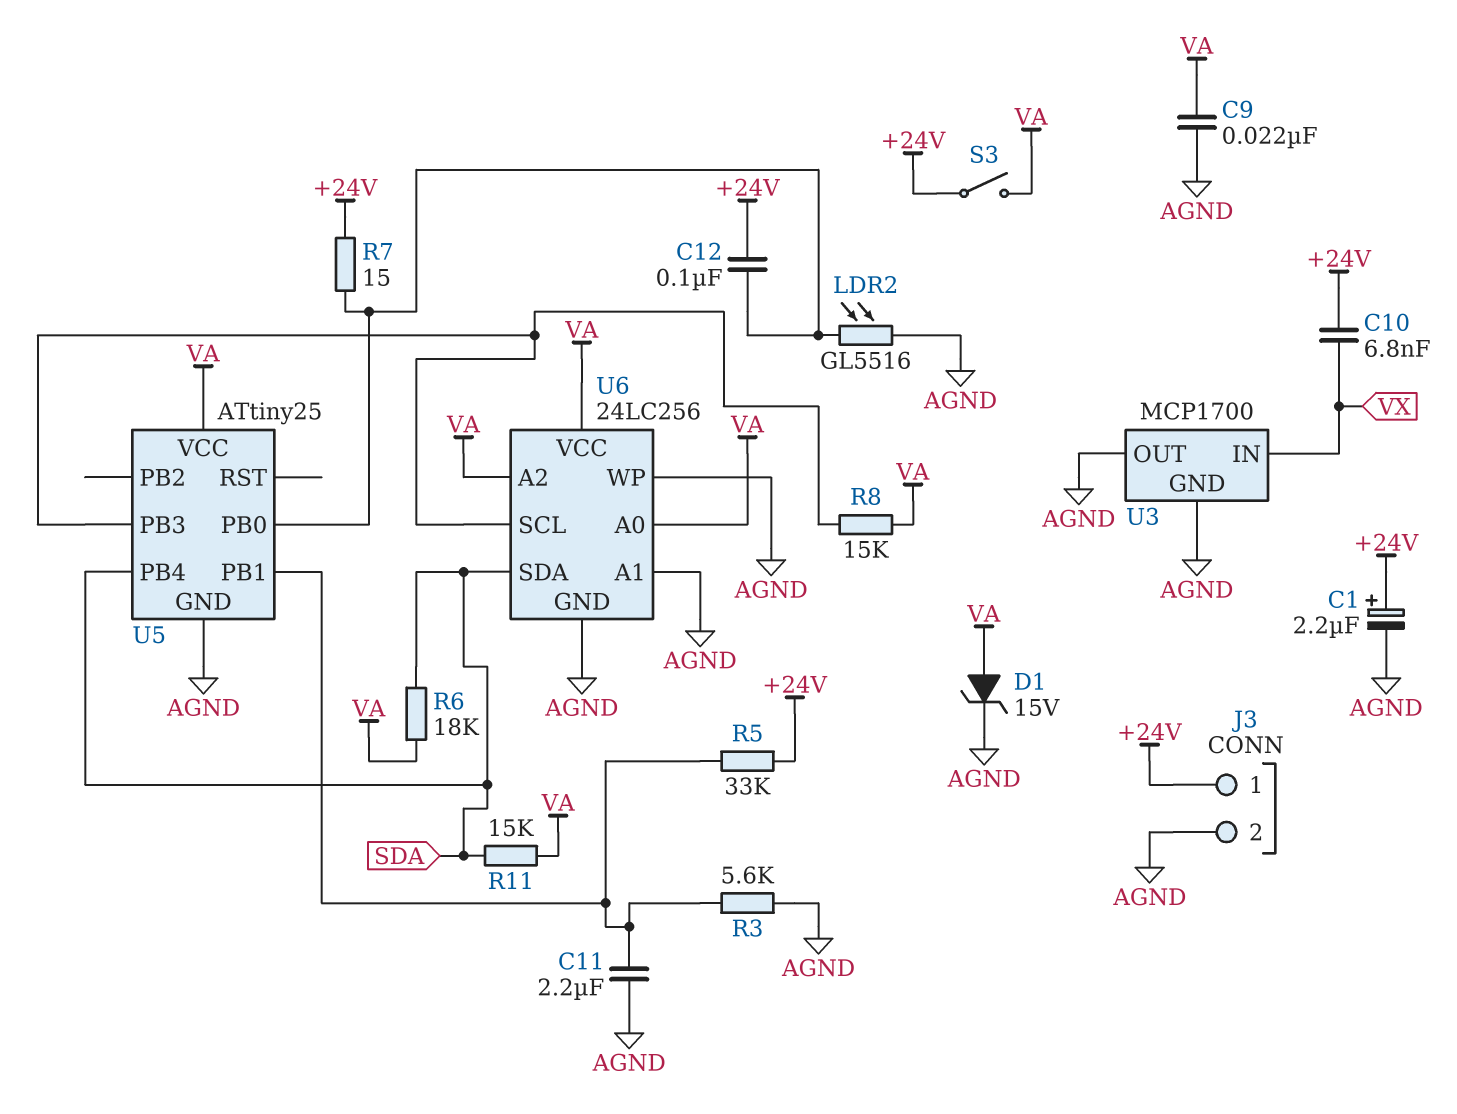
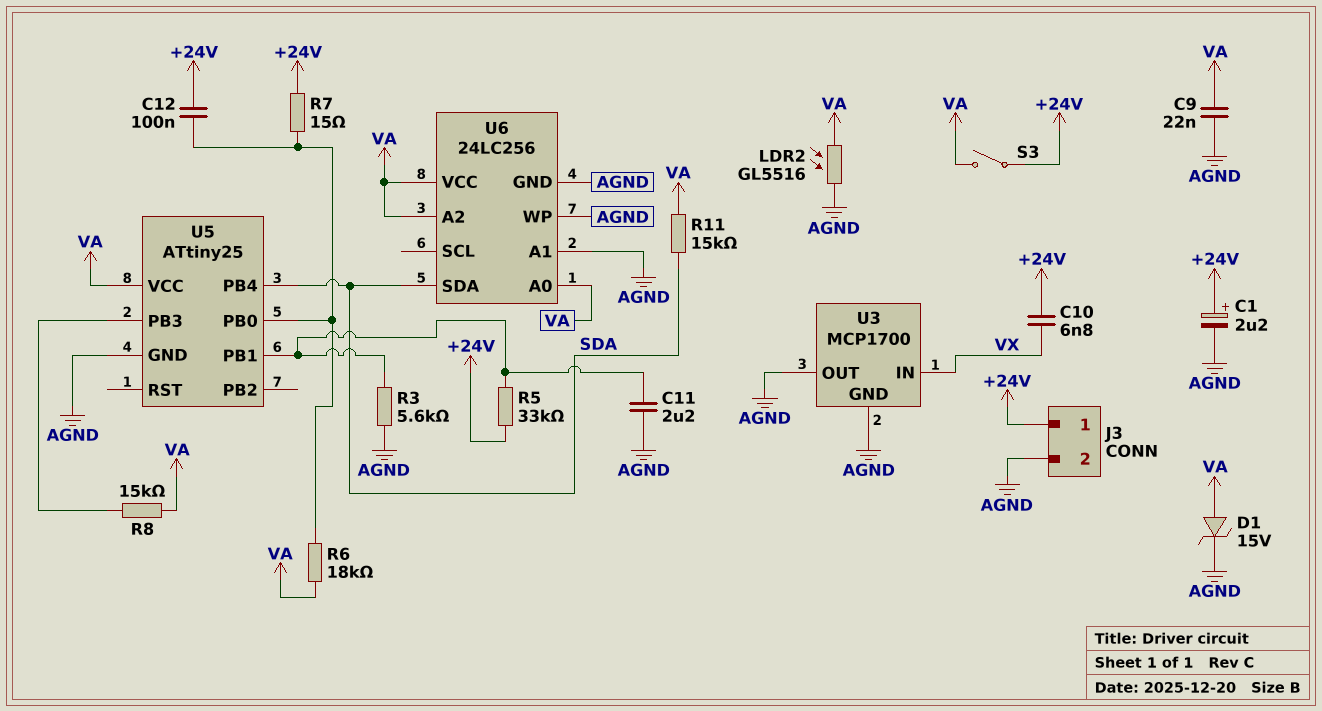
LDR2: GL5516 (AGND, U5/PB0) -> GL5516 (AGND, VA)
R6: 18k (SDA, VA) -> 18k (U5/PB0, VA)
U6 pin SCL: U5/PB3 -> none

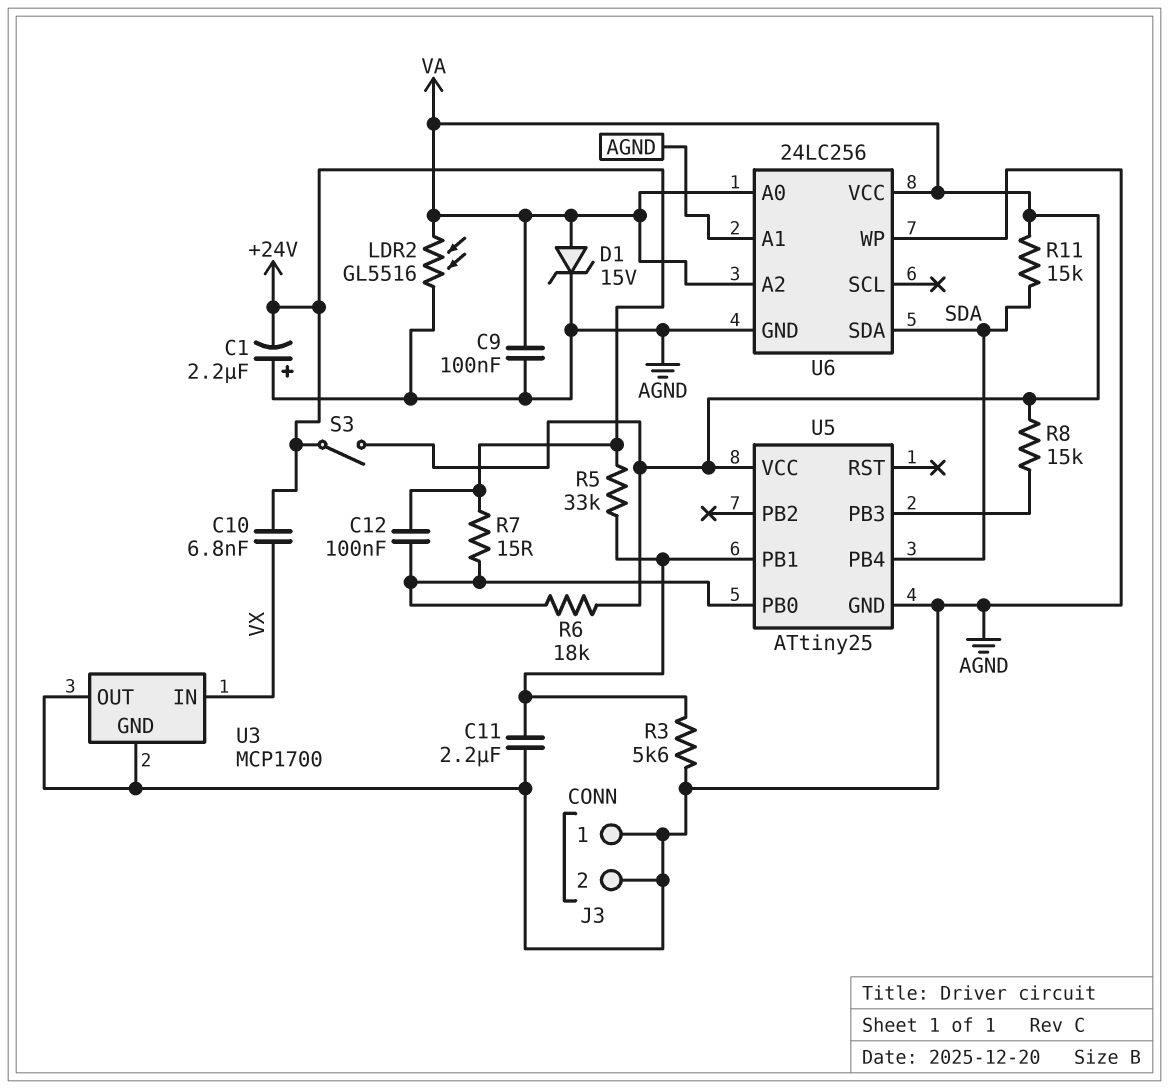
C1: 2.2uF (plus +24V, minus AGND) -> 2.2uF (plus AGND, minus +24V)
C9: 22nF (AGND, VA) -> 100nF (AGND, VA)
J3 pin 1: +24V -> AGND

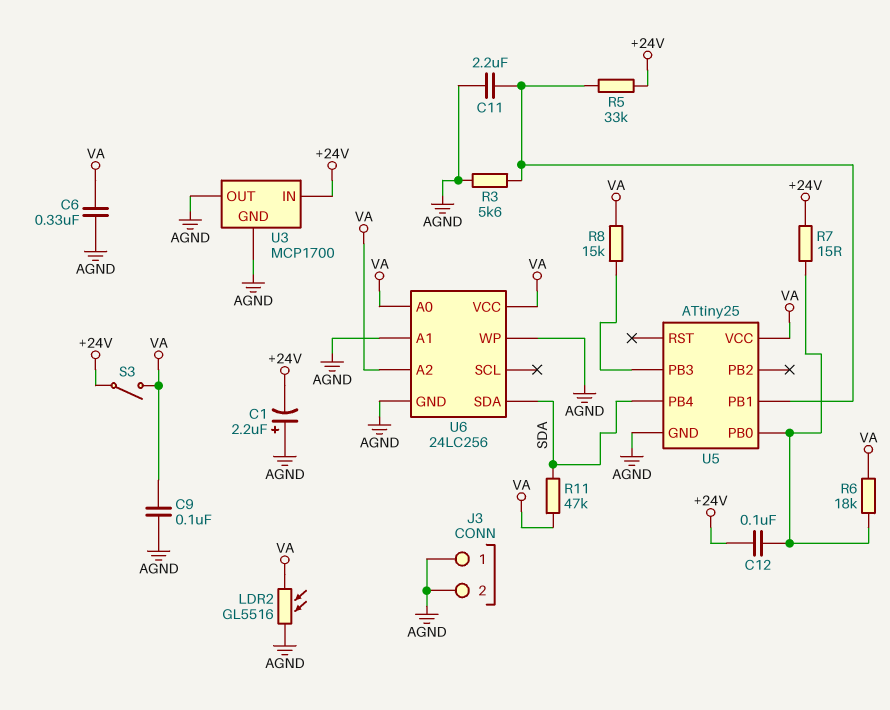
C6: none -> 330nF (AGND, VA)
C10: 6.8nF (+24V, VX) -> none
D1: zener 15V (A VA, K AGND) -> none
R11: 15k (SDA, VA) -> 47k (SDA, VA)
U3 pin IN: VX -> +24V

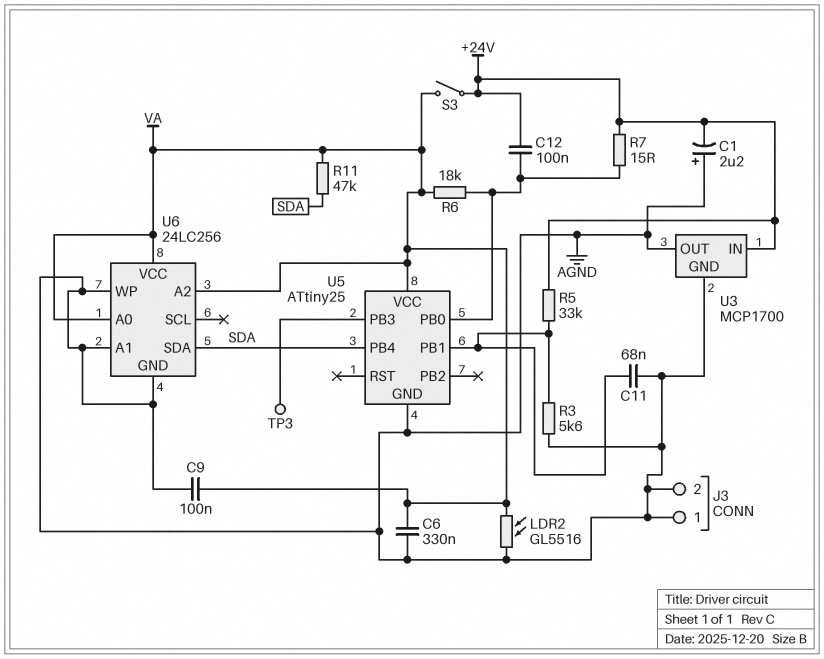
C11: 2.2uF (AGND, U5/PB1) -> 68nF (AGND, U5/PB1)
R8: 15k (U5/PB3, VA) -> none
TP3: none -> test point (U5/PB3)

